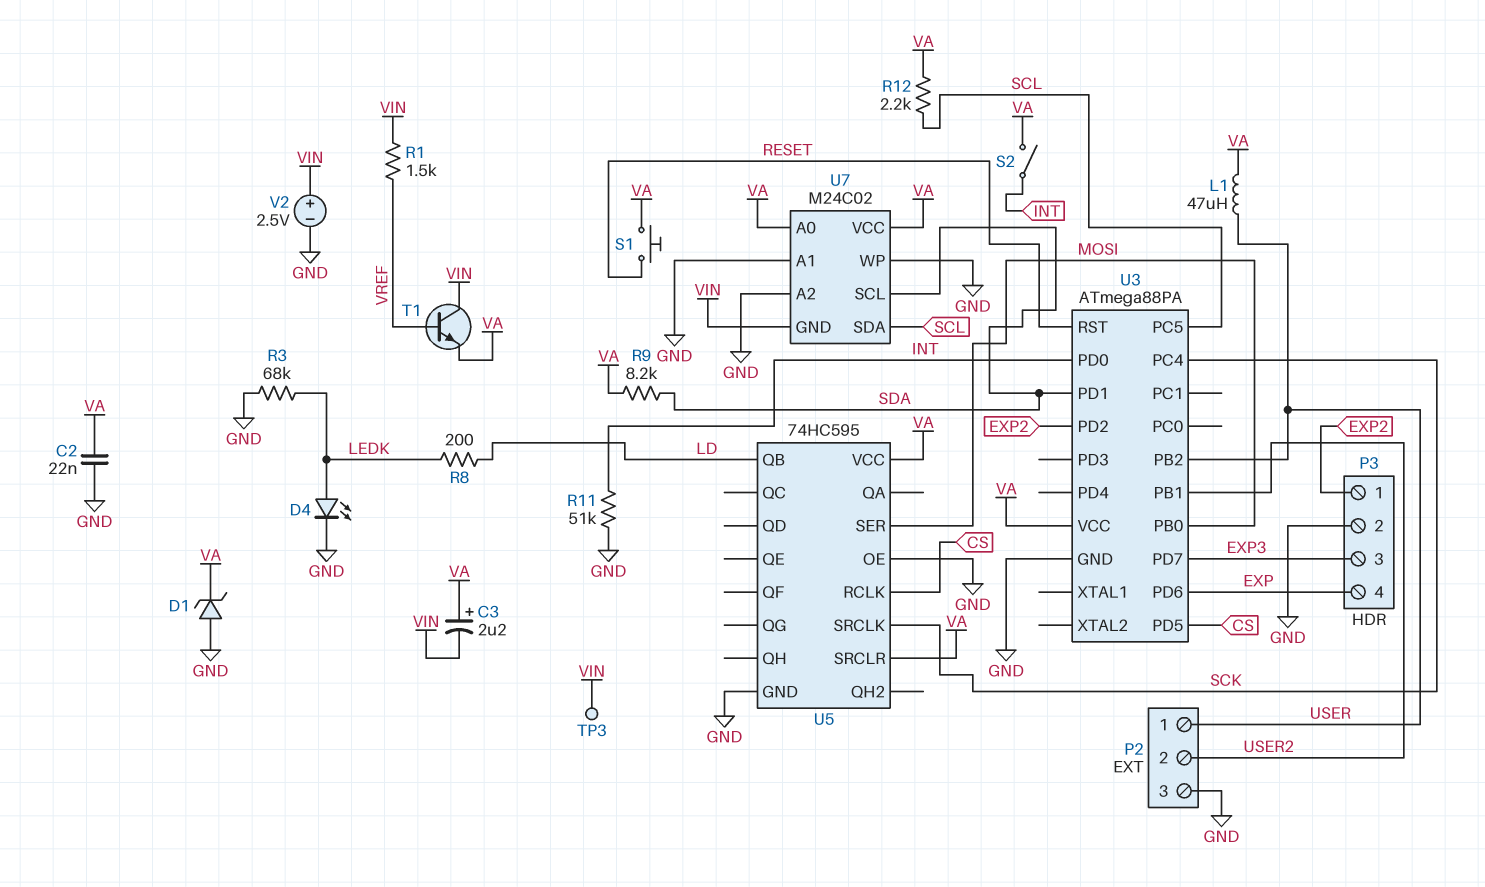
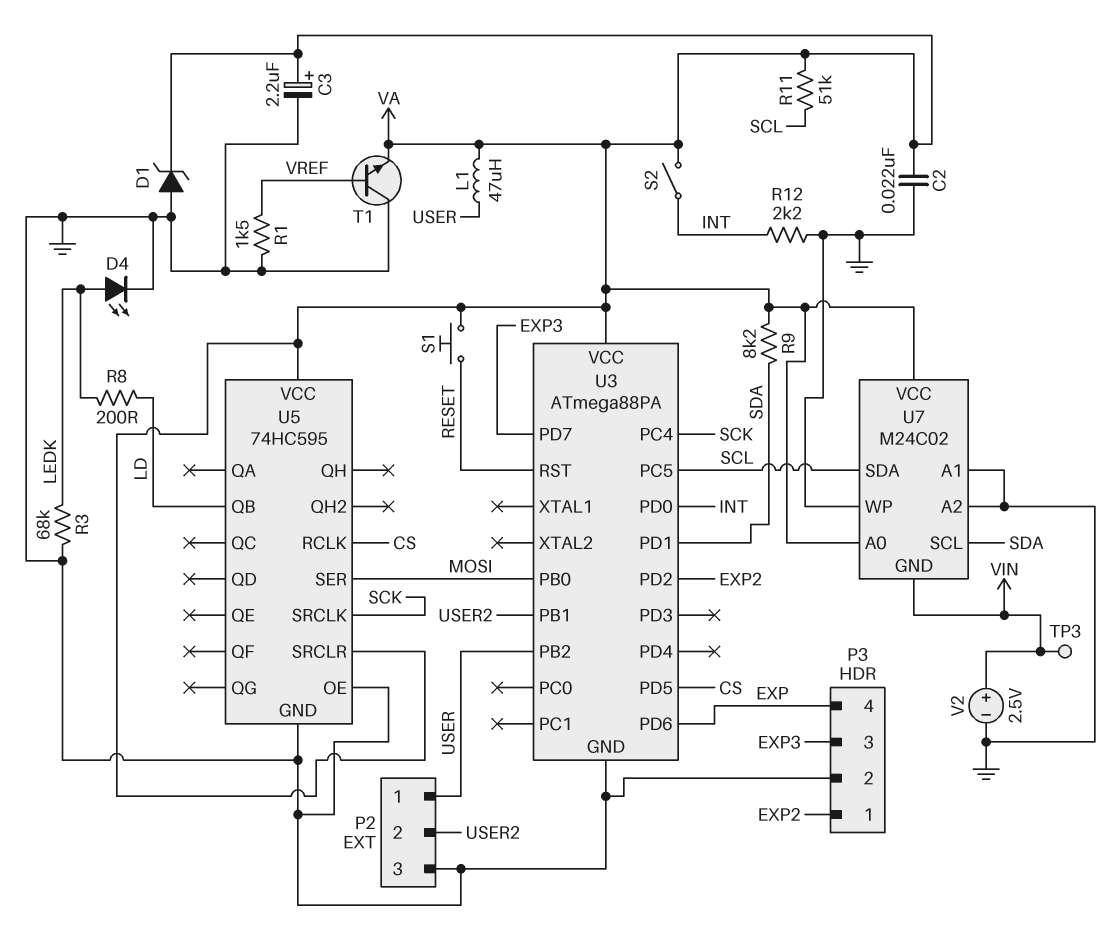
C3: 2.2uF (plus VA, minus VIN) -> 2.2uF (plus VA, minus GND)
R1: 1.5k (VIN, VREF) -> 1.5k (GND, VREF)
R11: 51k (GND, INT) -> 51k (SCL, VA)
R12: 2.2k (SCL, VA) -> 2.2k (GND, INT)
T1: NPN (B VREF, C VIN, E VA) -> NPN (B VREF, C GND, E VA)

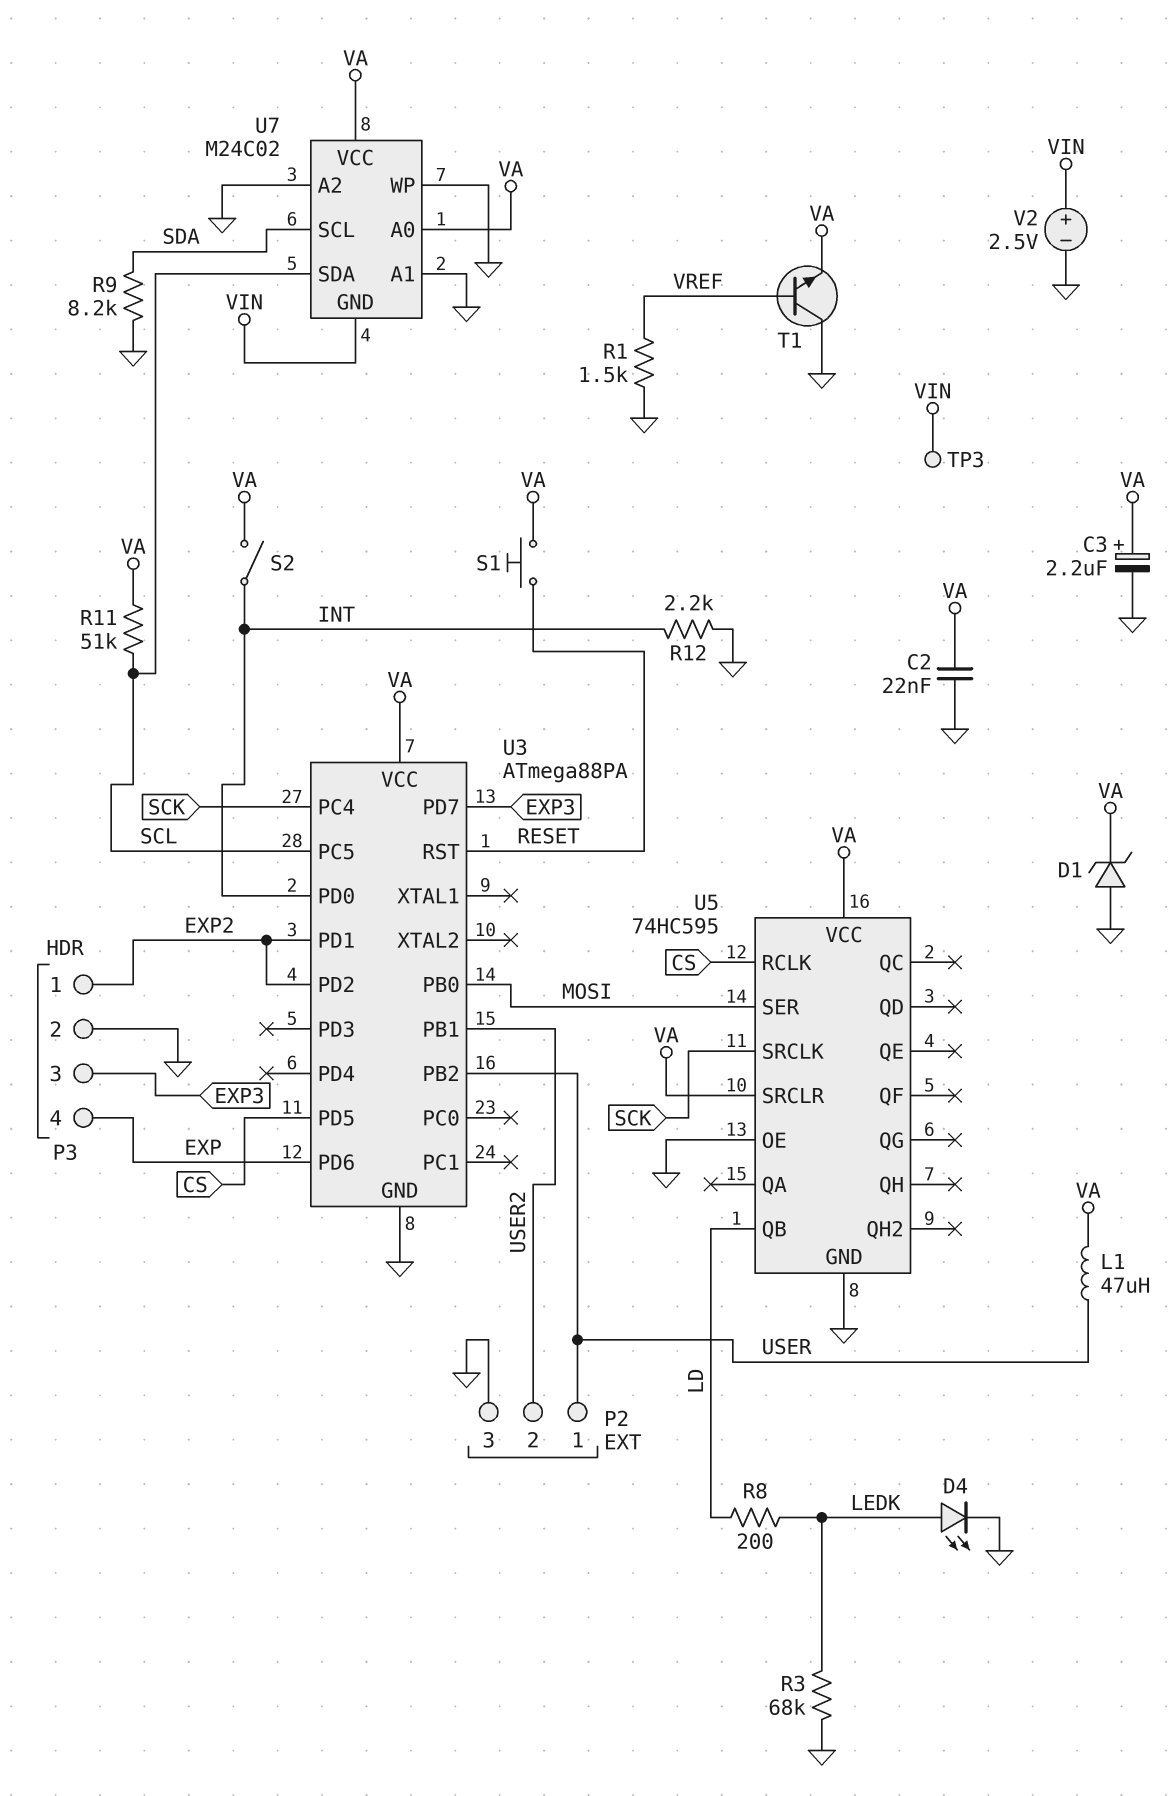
R9: 8.2k (SDA, VA) -> 8.2k (GND, SDA)
U3 pin PD1: SDA -> EXP2

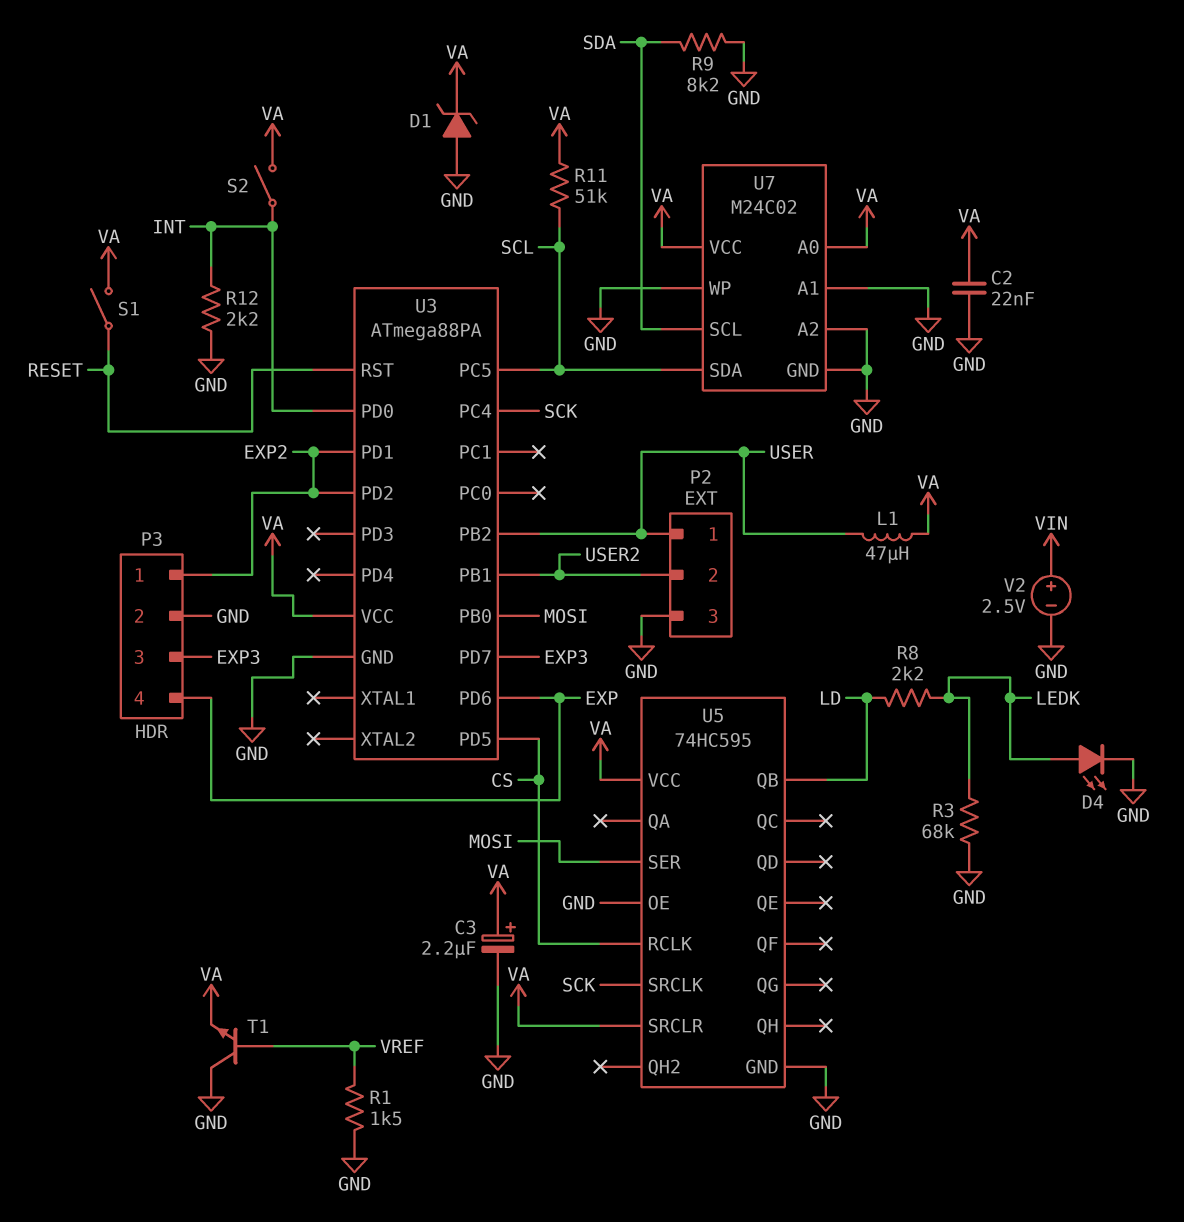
R8: 200 (LD, LEDK) -> 2.2k (LD, LEDK)
S1: button (RESET, VA) -> switch (RESET, VA)
TP3: test point (VIN) -> none
U7 pin GND: VIN -> GND

